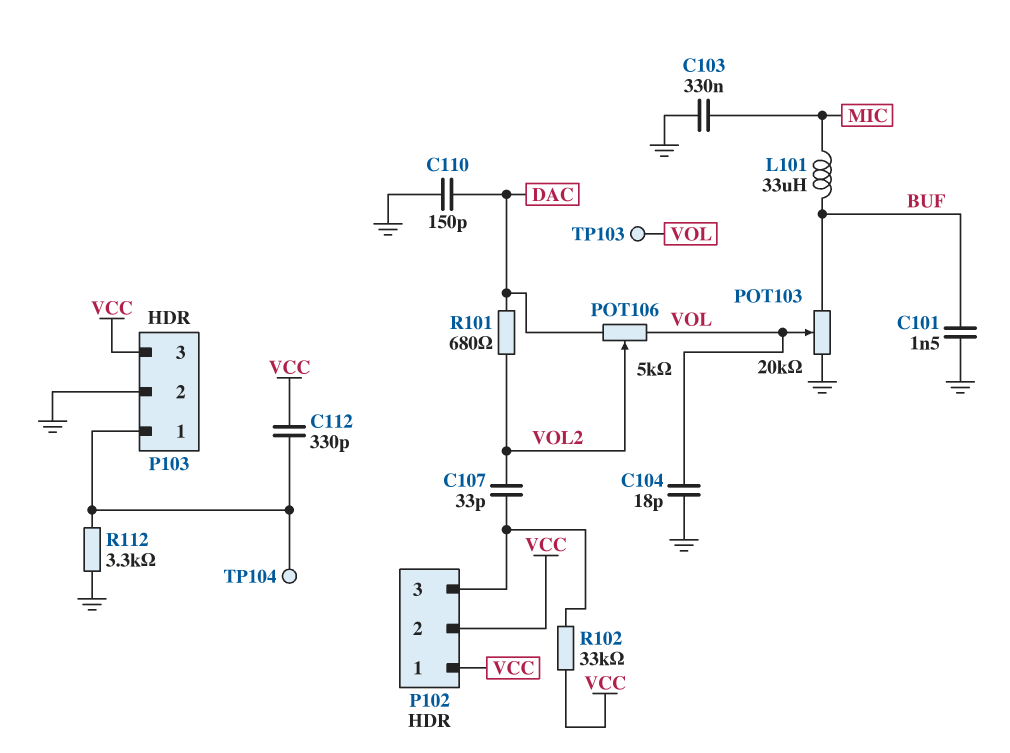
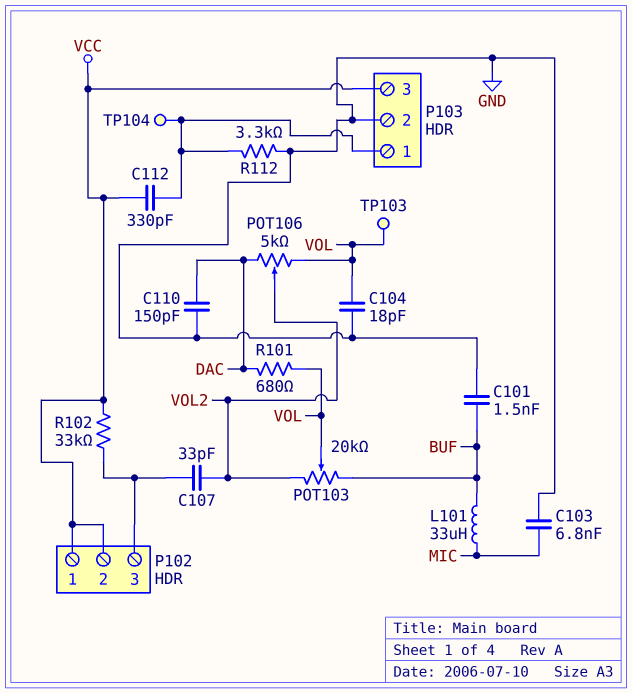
C103: 330nF (GND, MIC) -> 6.8nF (GND, MIC)
POT103: 20k (BUF, GND, wiper VOL) -> 20k (BUF, VOL2, wiper VOL)
R101: 680 (DAC, VOL2) -> 680 (DAC, VOL)

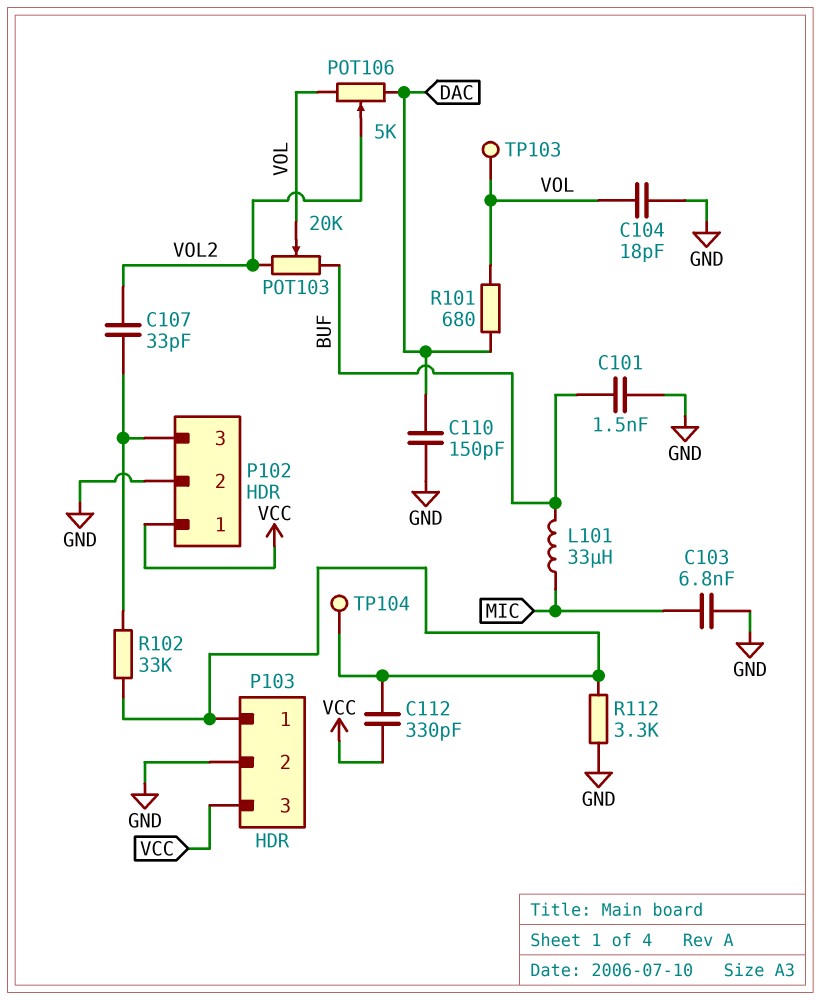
P102 pin 2: VCC -> GND
R102: 33k (P102/3, VCC) -> 33k (P102/3, P103/1)

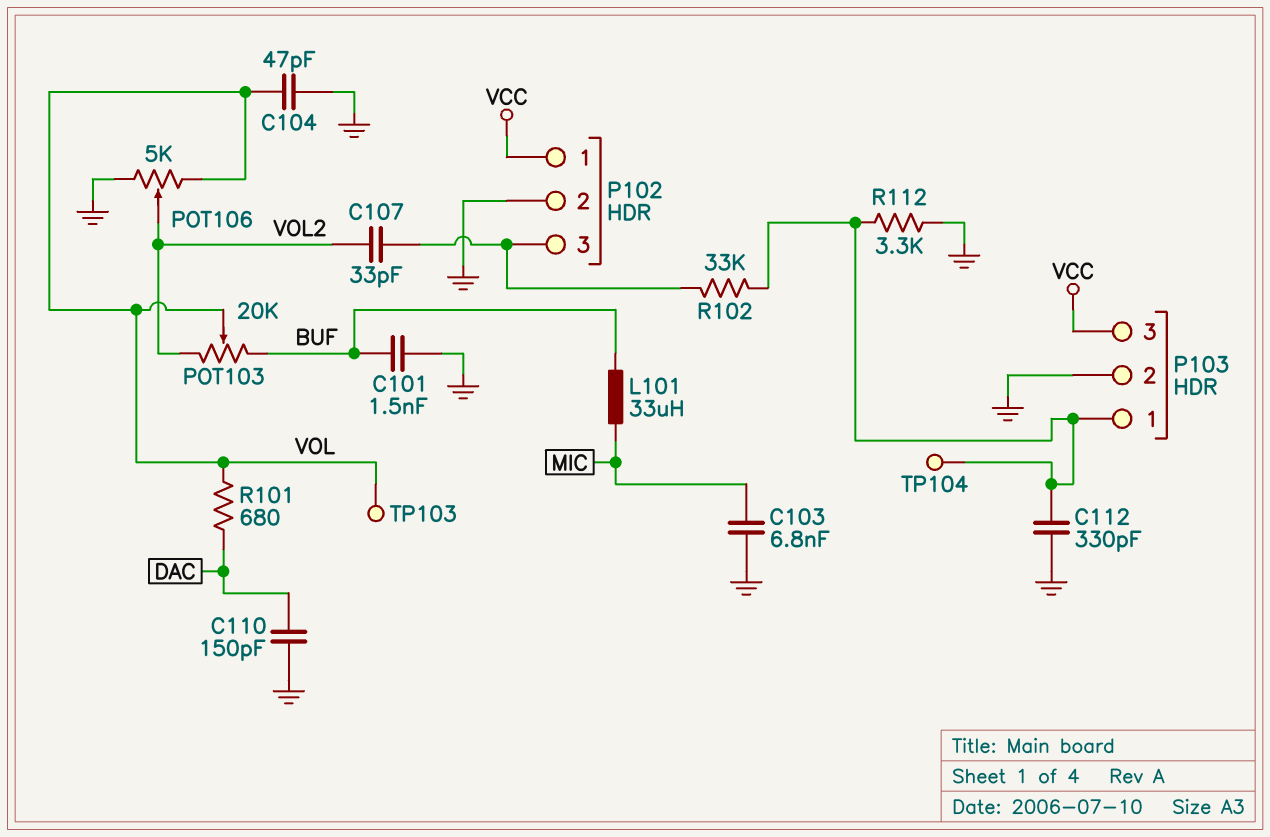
C104: 18pF (GND, VOL) -> 47pF (GND, VOL)
C112: 330pF (P103/1, VCC) -> 330pF (GND, P103/1)
POT106: 5k (DAC, VOL, wiper VOL2) -> 5k (GND, VOL, wiper VOL2)

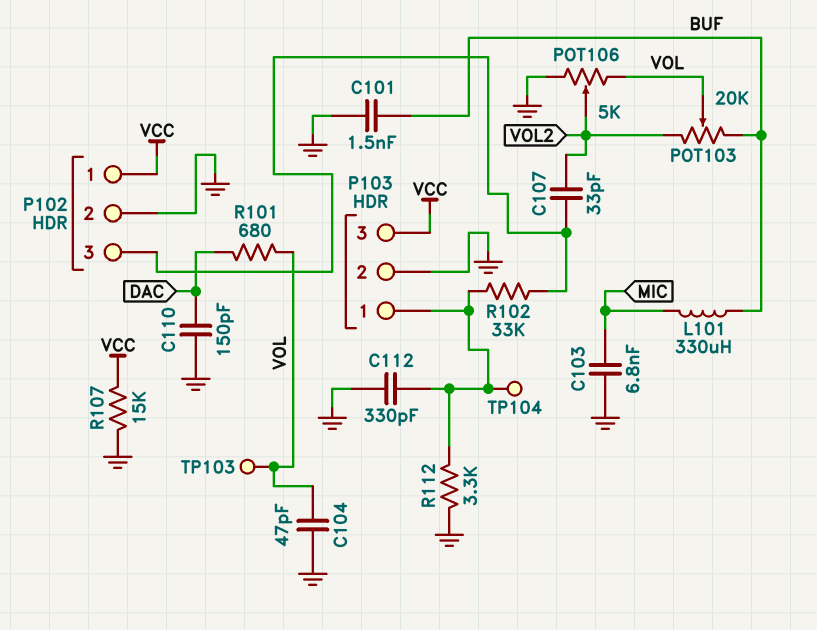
L101: 33uH (BUF, MIC) -> 330uH (BUF, MIC)
R107: none -> 15k (GND, VCC)

